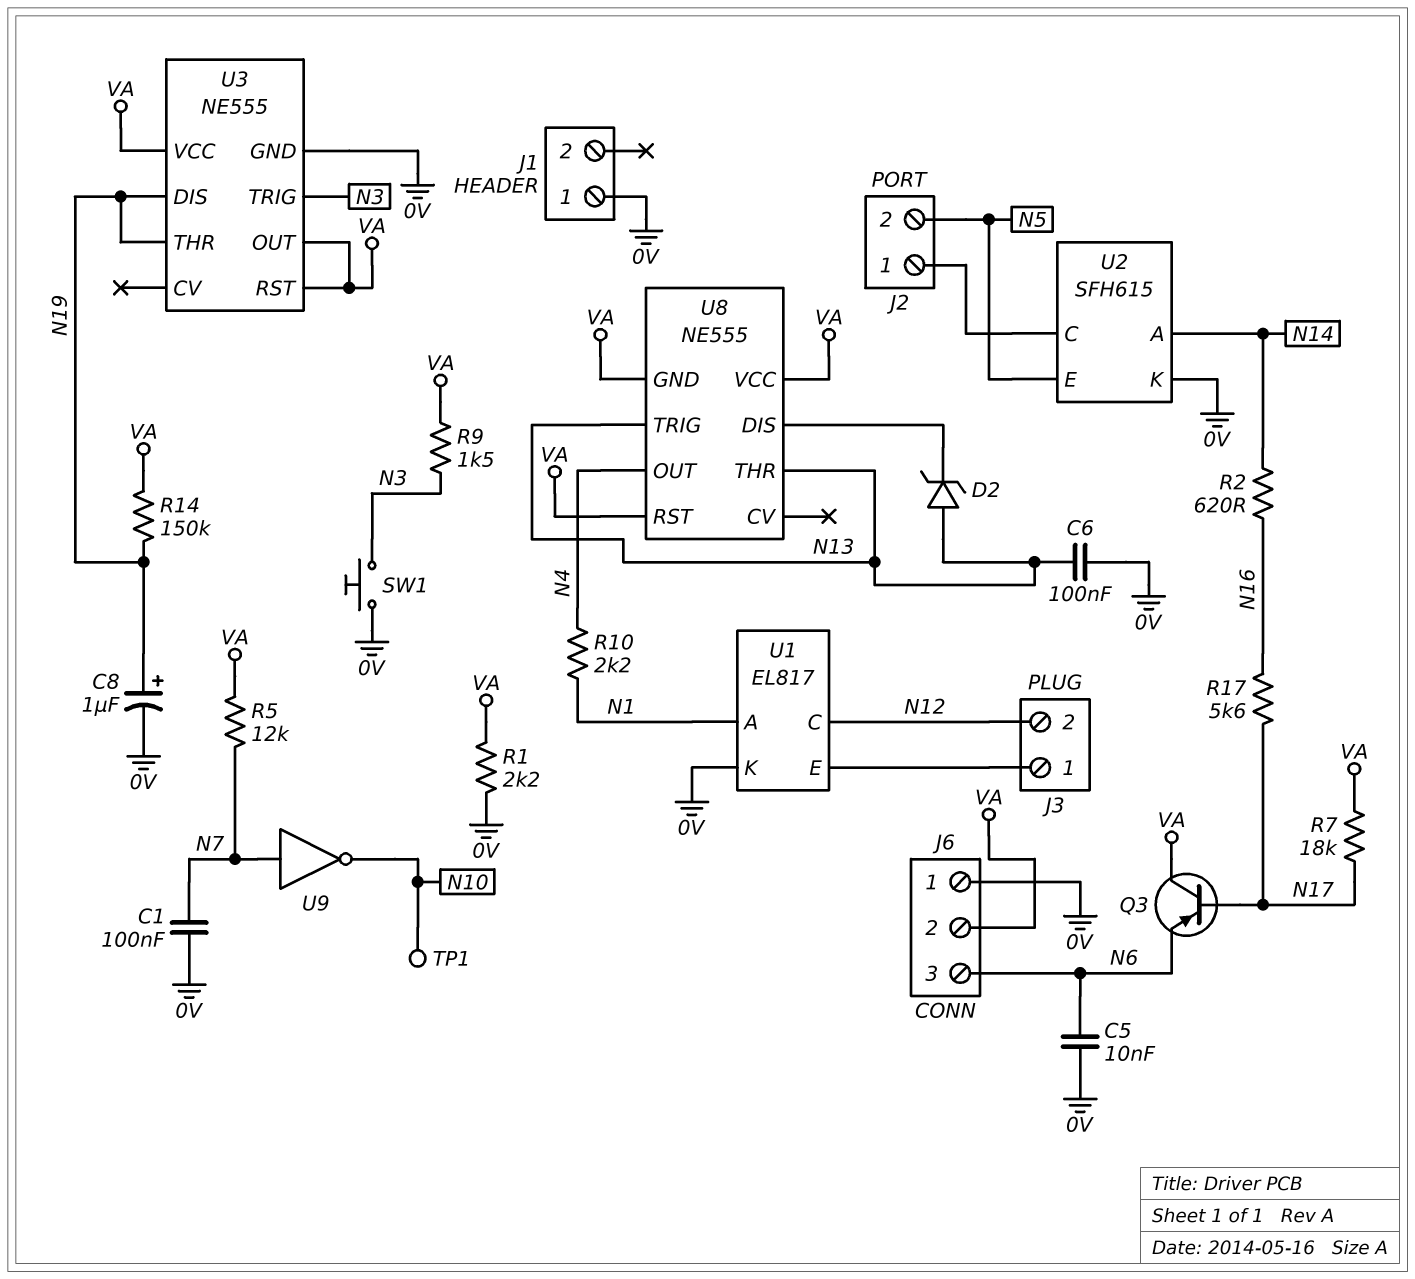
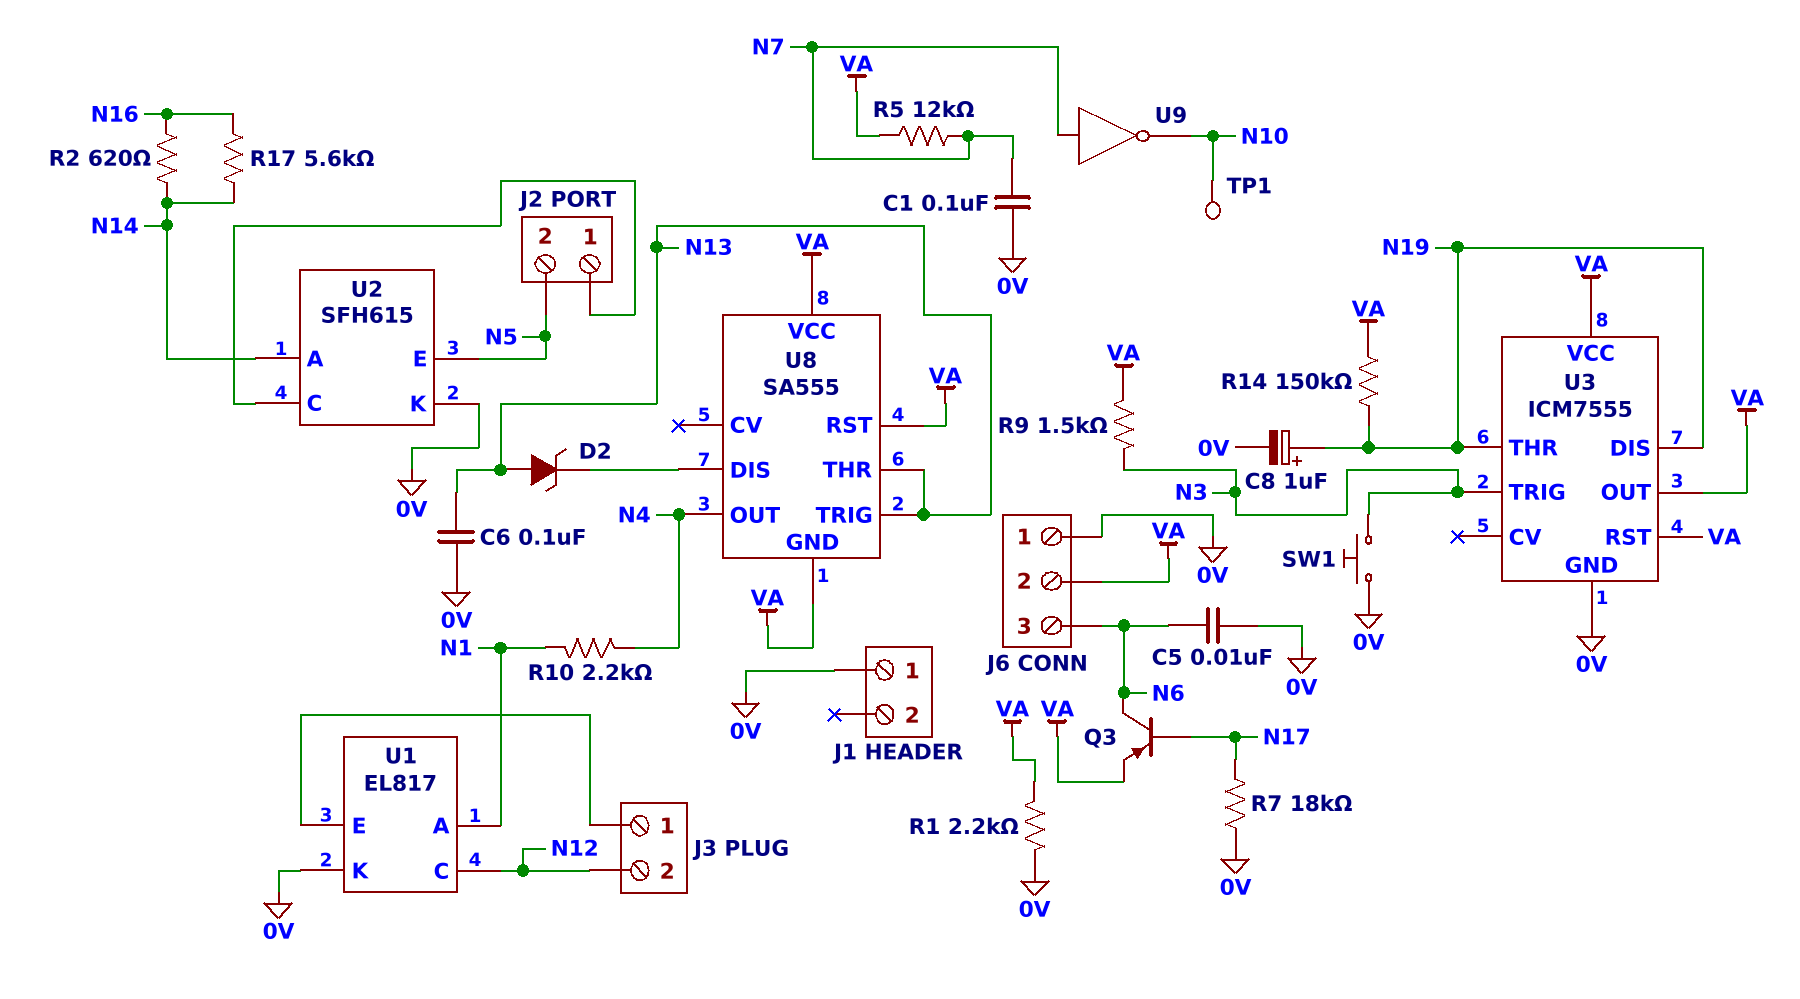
Q3: PNP (B N17, C VA, E N6) -> PNP (B N17, C N6, E VA)
R7: 18k (N17, VA) -> 18k (0V, N17)
R17: 5.6k (N16, N17) -> 5.6k (N14, N16)
U3: NE555 -> ICM7555
U8: NE555 -> SA555

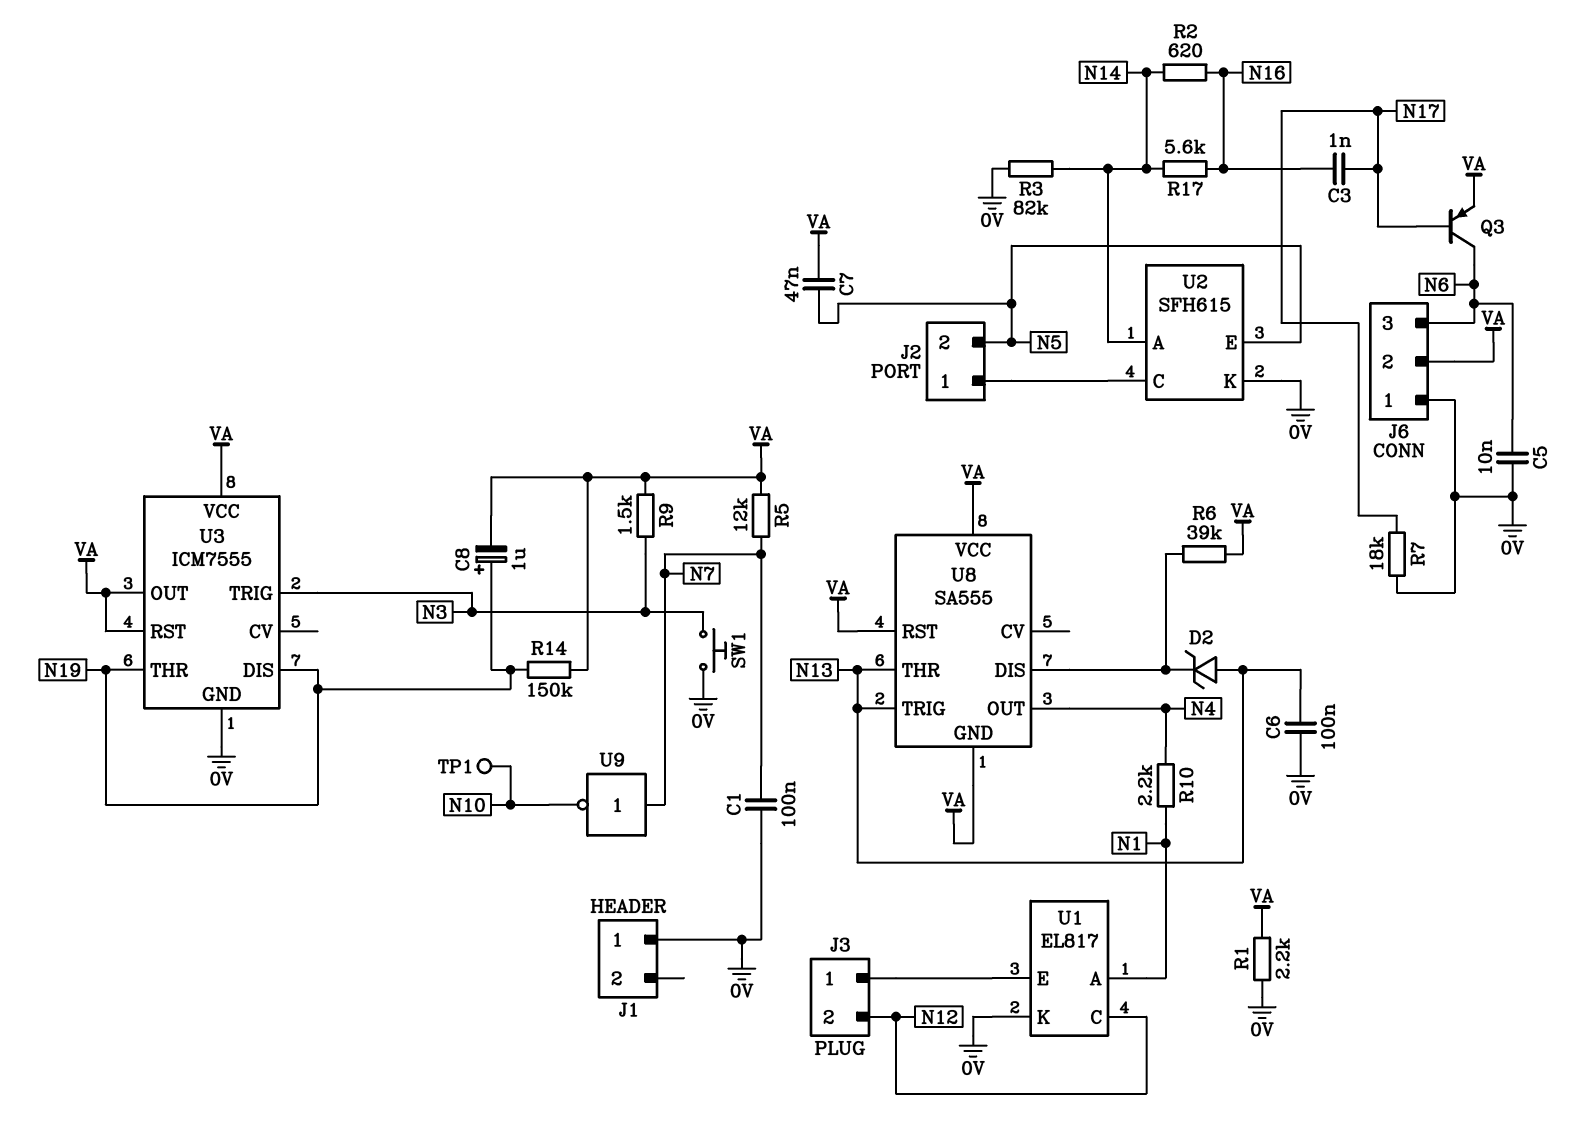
C3: none -> 1nF (N16, N17)
C7: none -> 47nF (N5, VA)
C8: 1uF (plus N19, minus 0V) -> 1uF (plus N19, minus VA)
R3: none -> 82k (0V, N14)
R6: none -> 39k (U8/DIS, VA)

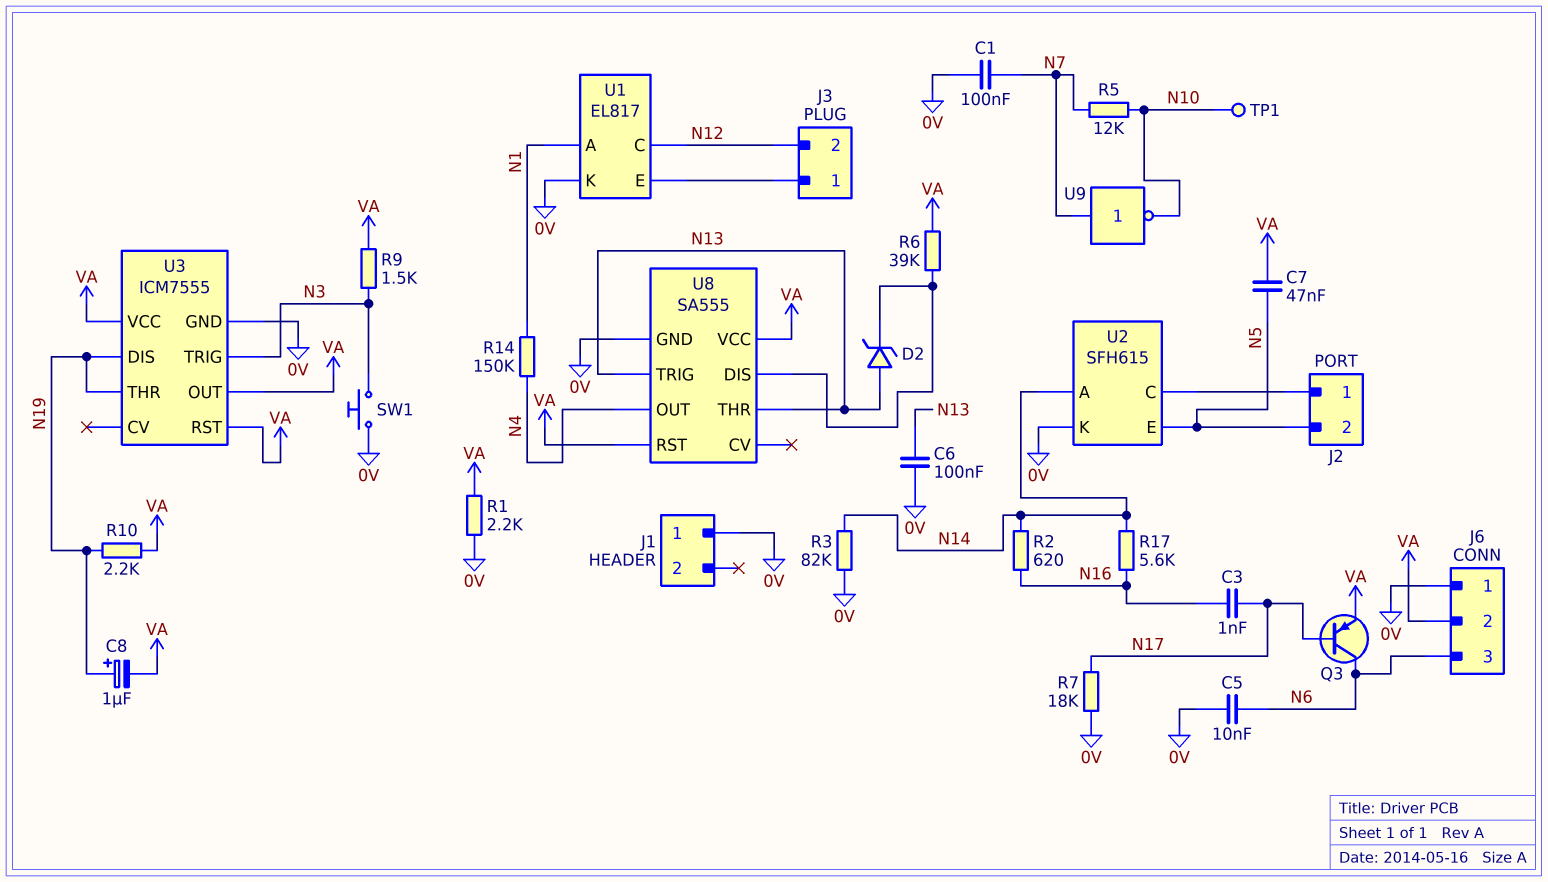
R5: 12k (N7, VA) -> 12k (N7, N10)
R10: 2.2k (N1, N4) -> 2.2k (N19, VA)
R14: 150k (N19, VA) -> 150k (N1, N4)
U8 pin GND: VA -> 0V

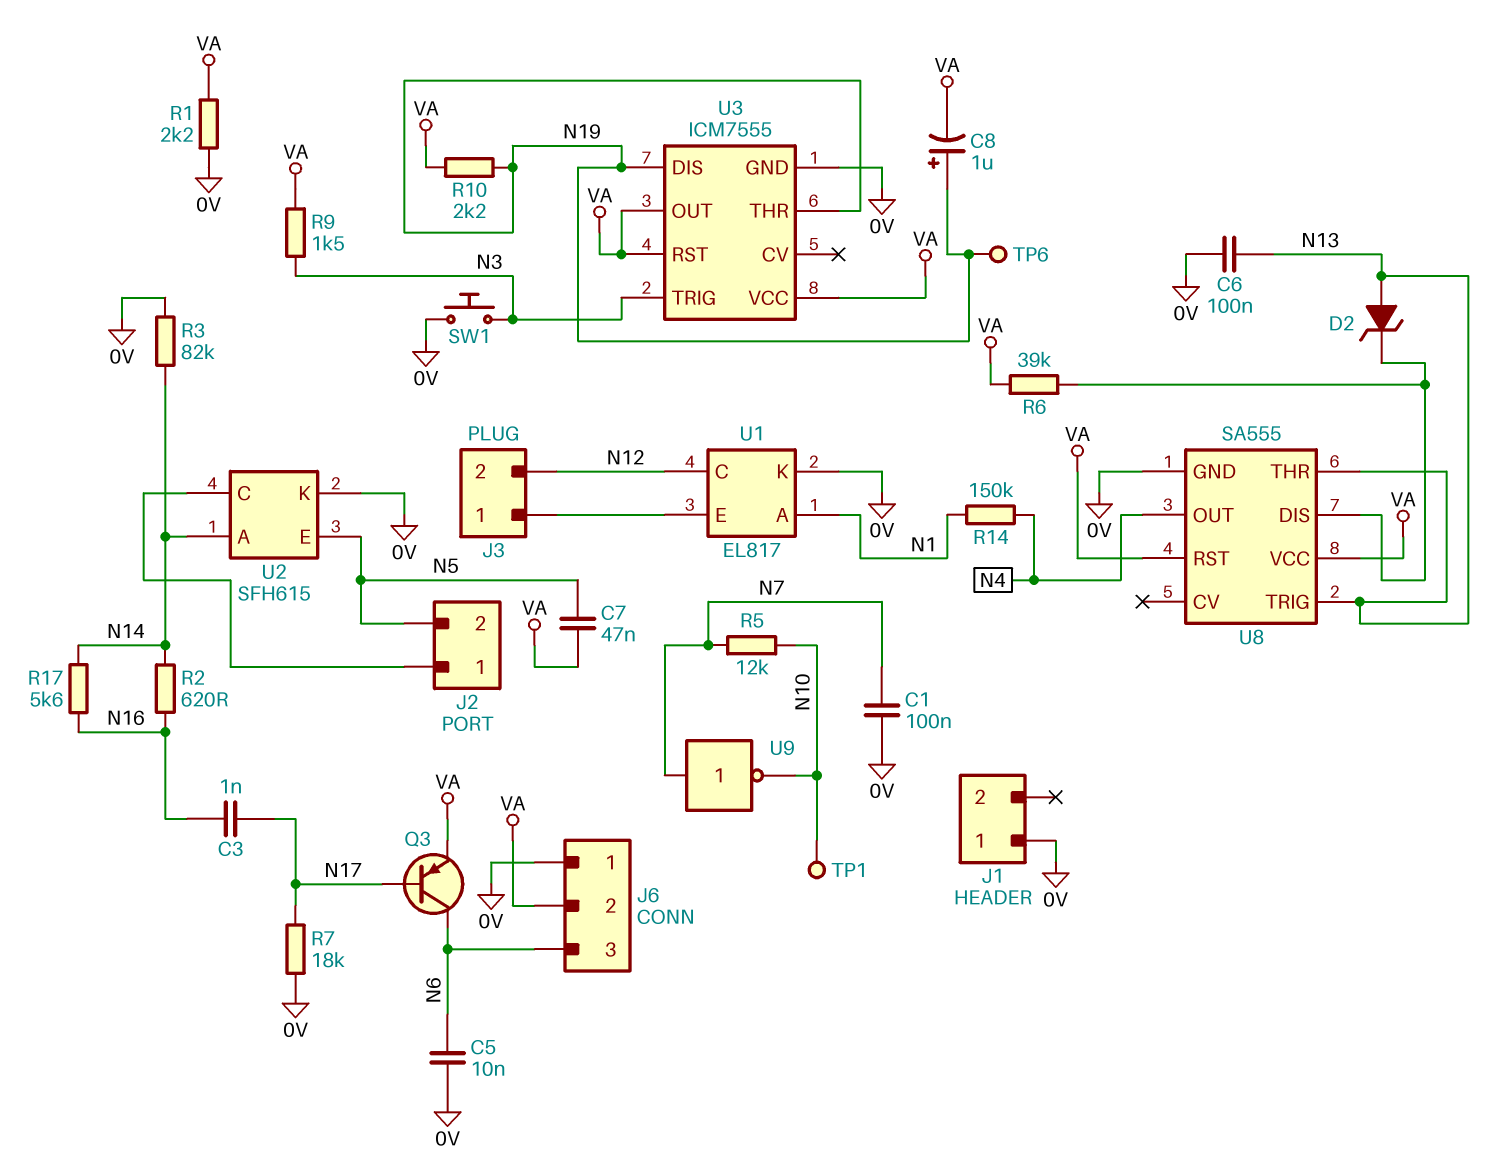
TP6: none -> test point (N19)

